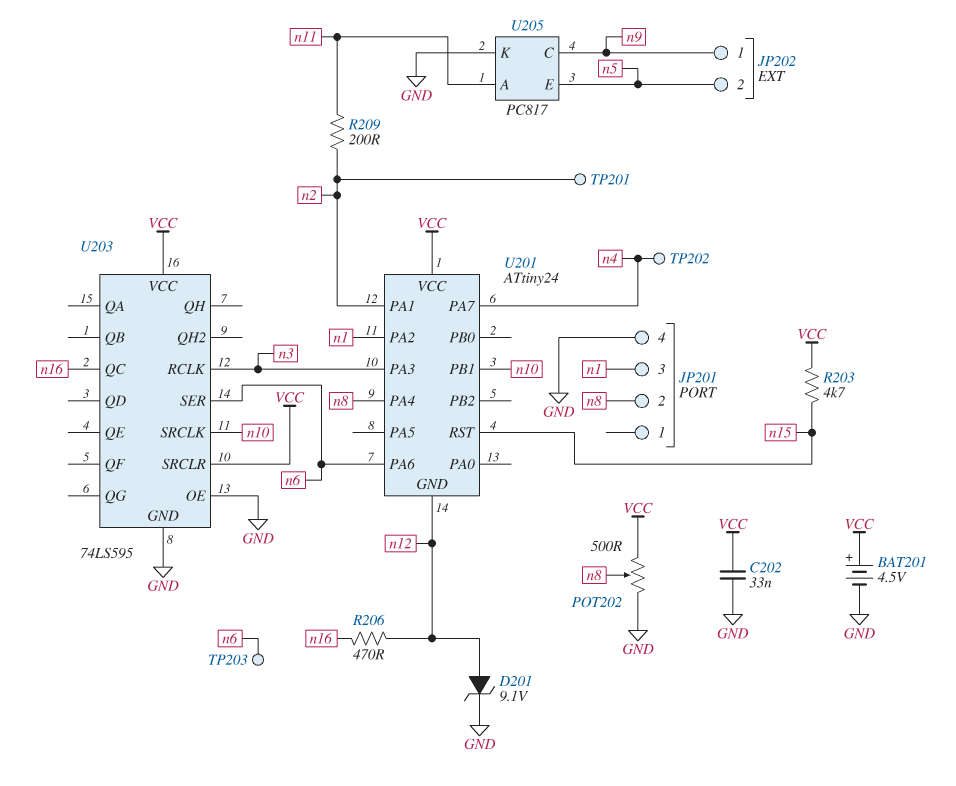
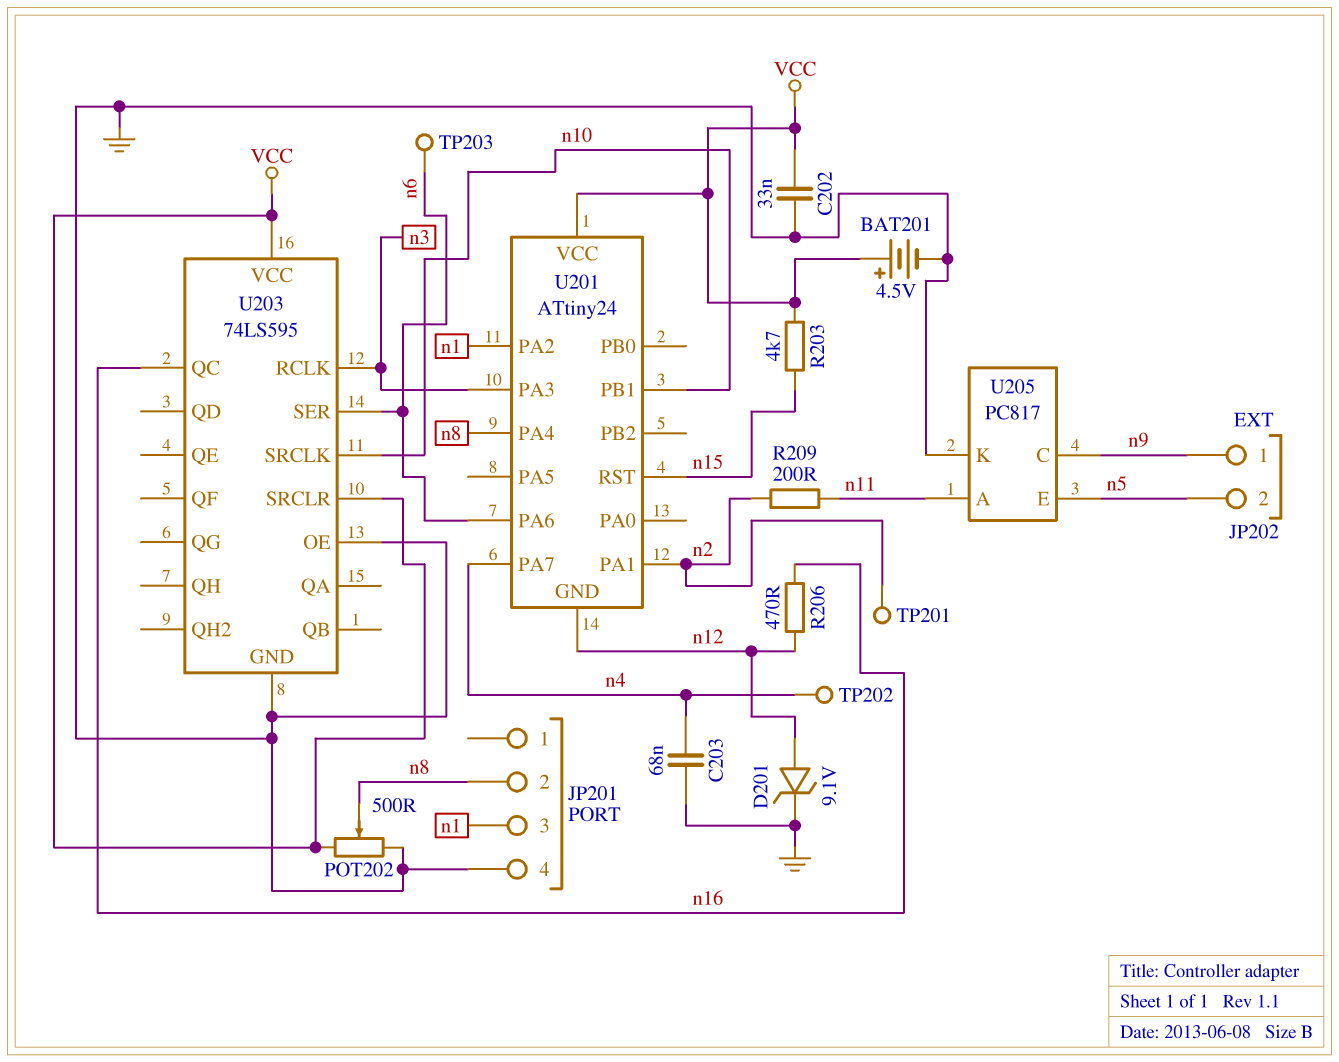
C203: none -> 68nF (GND, n4)

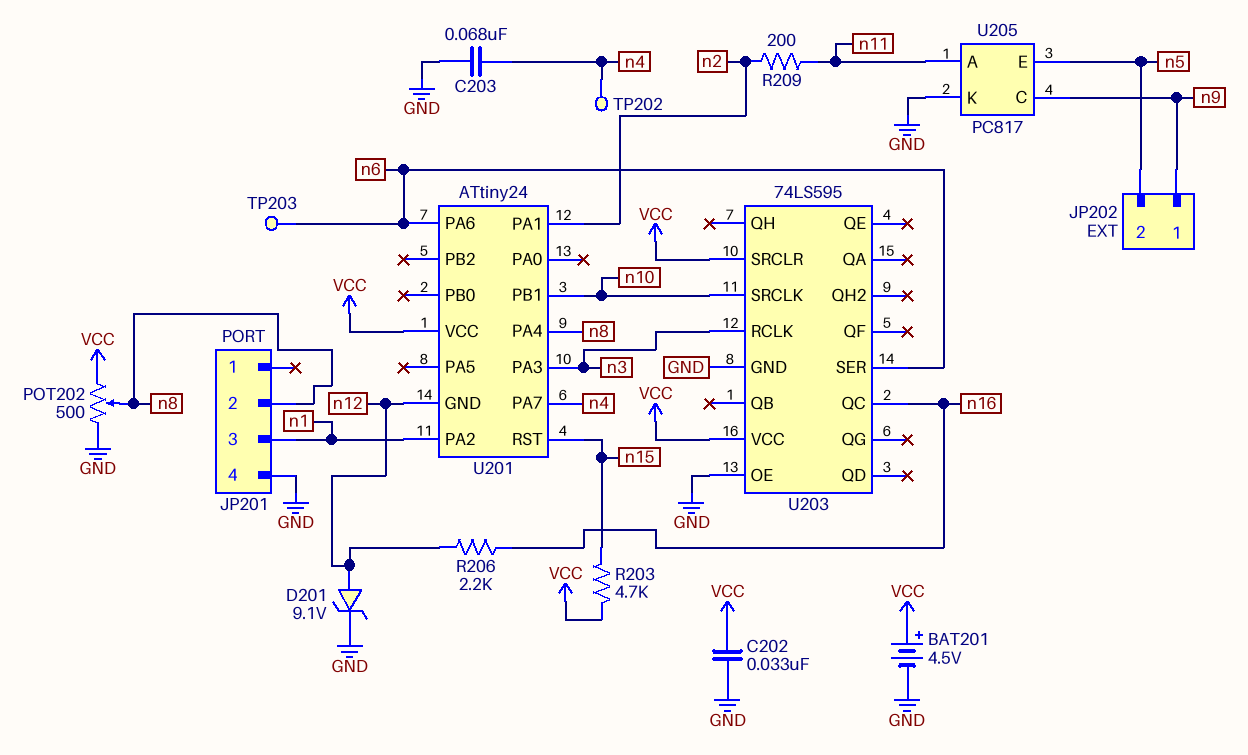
R206: 470 (n12, n16) -> 2.2k (n12, n16)
TP201: test point (n2) -> none

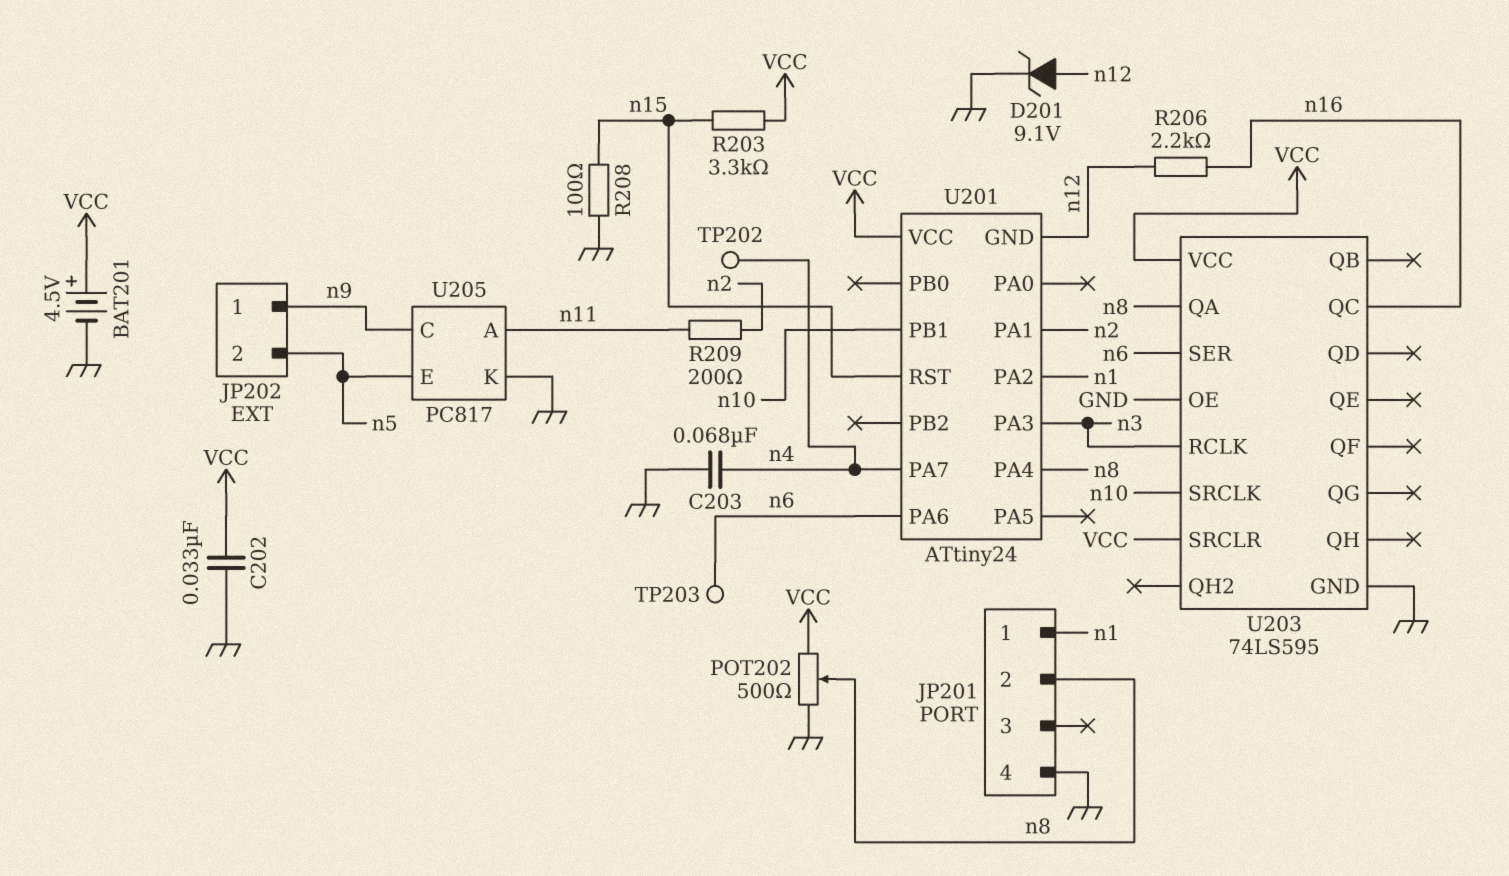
JP201 pin 1: none -> n1
JP201 pin 3: n1 -> none
R203: 4.7k (VCC, n15) -> 3.3k (VCC, n15)
R208: none -> 100 (GND, n15)
U203 pin QA: none -> n8

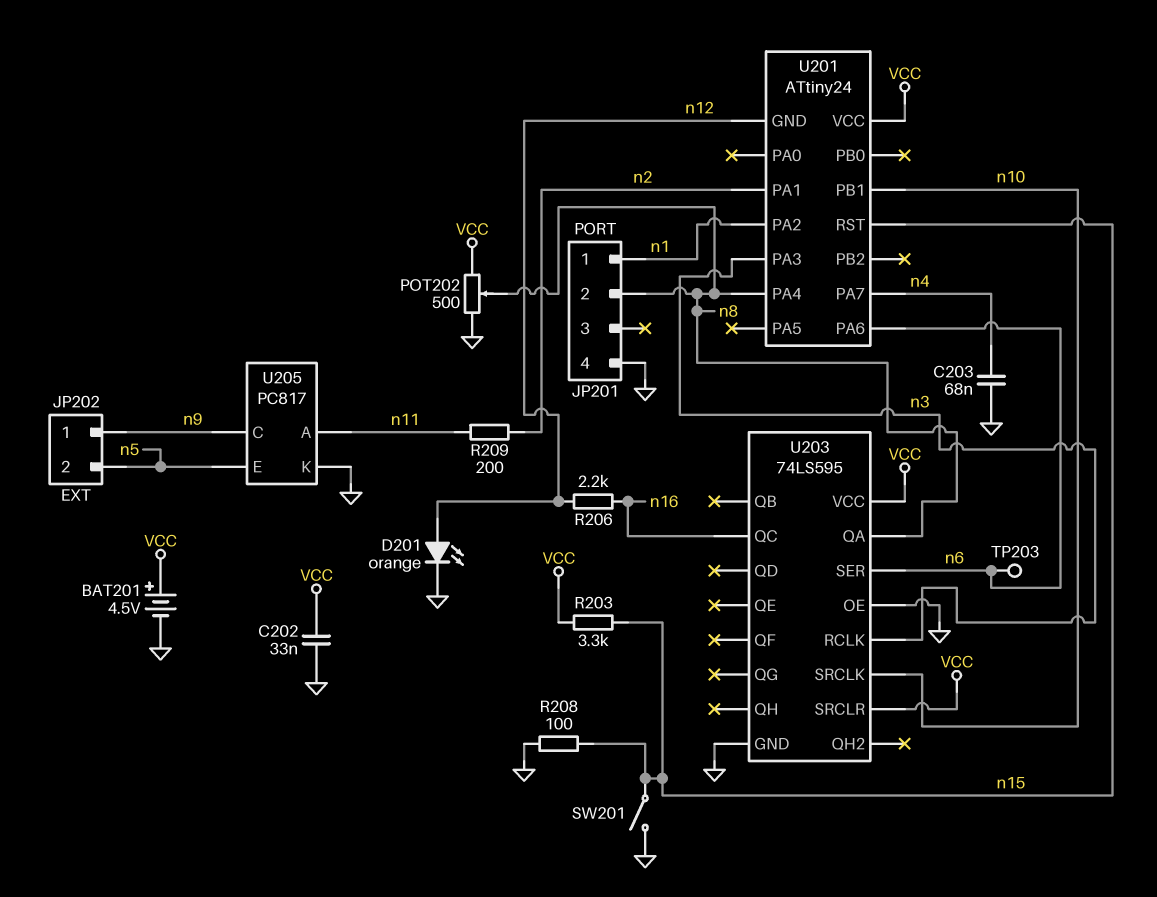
D201: zener 9.1V (A n12, K GND) -> LED orange (A n12, K GND)
SW201: none -> switch (GND, n15)
TP202: test point (n4) -> none

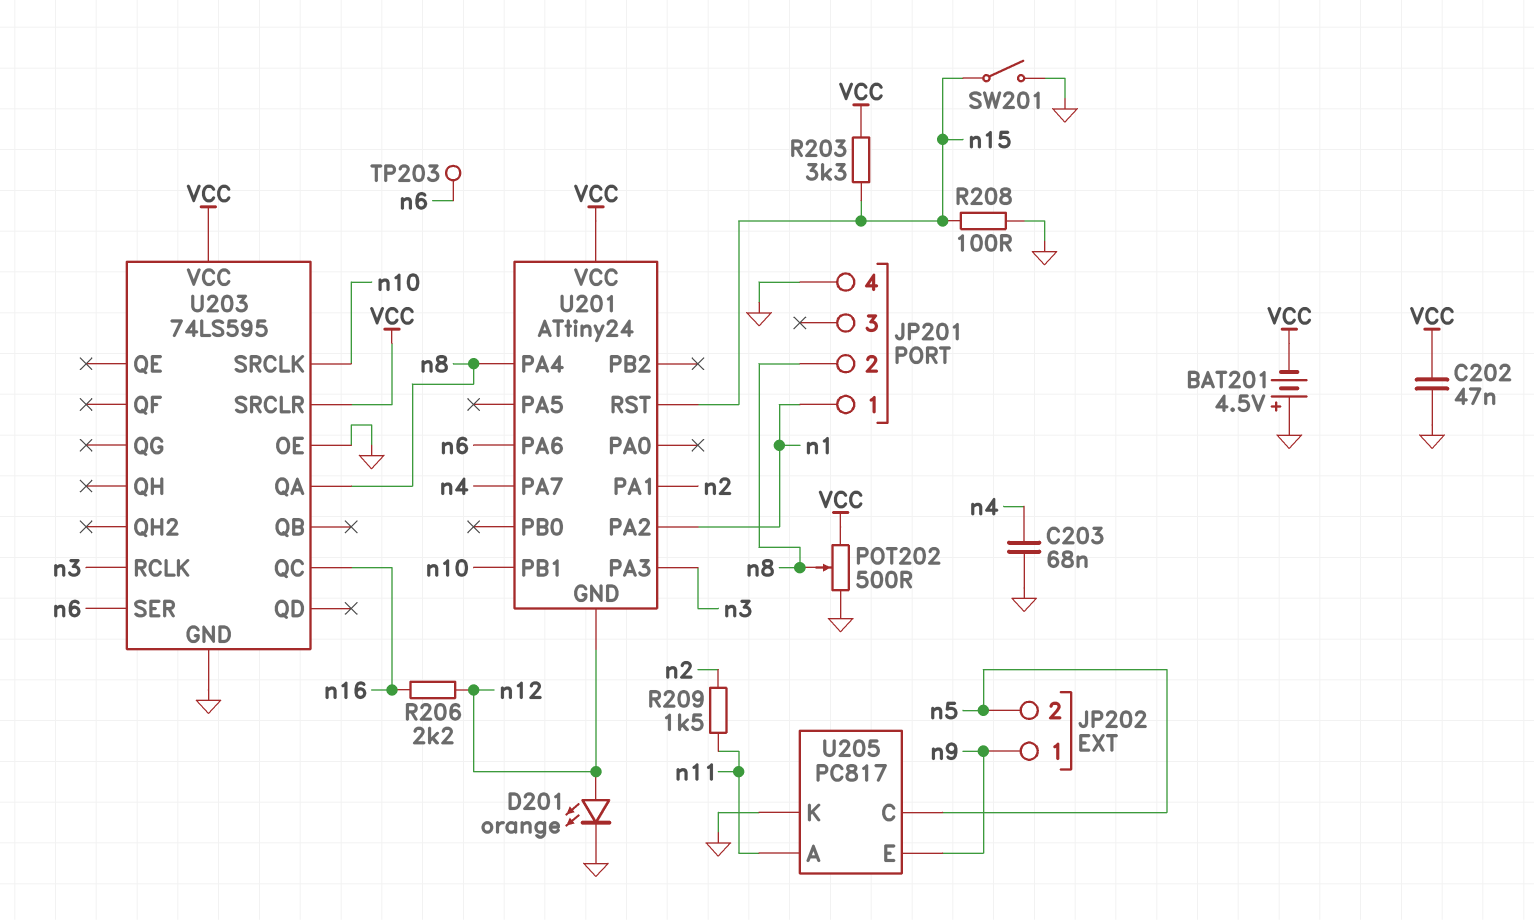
BAT201: 4.5V (plus VCC, minus GND) -> 4.5V (plus GND, minus VCC)
C202: 33nF (GND, VCC) -> 47nF (GND, VCC)
R209: 200 (n2, n11) -> 1.5k (n2, n11)
U205 pin C: n9 -> n5
U205 pin E: n5 -> n9

